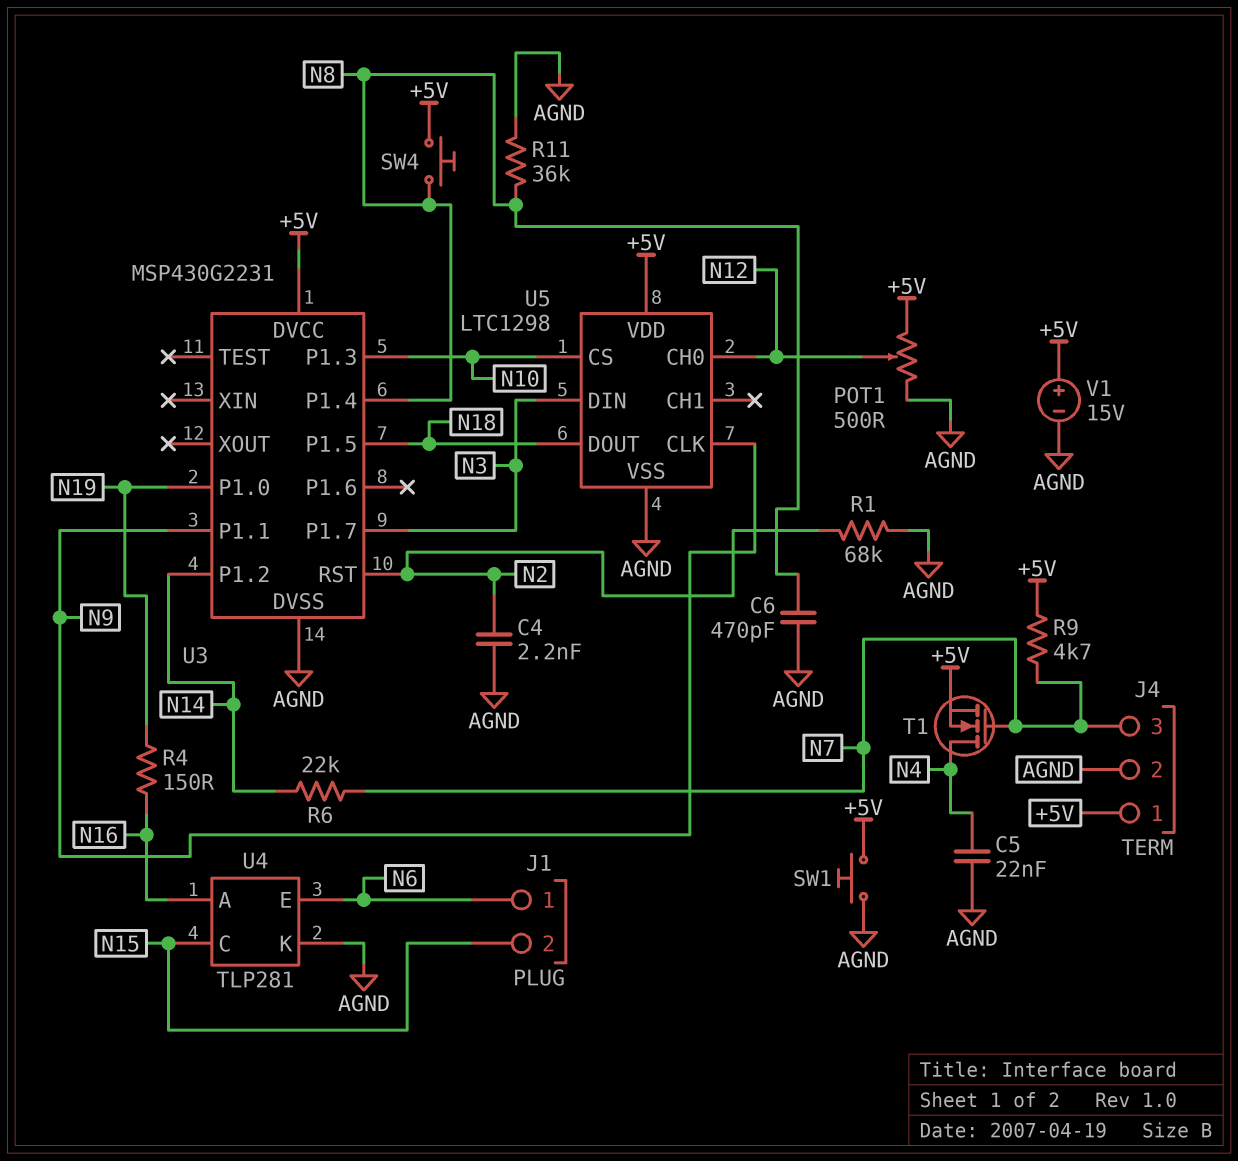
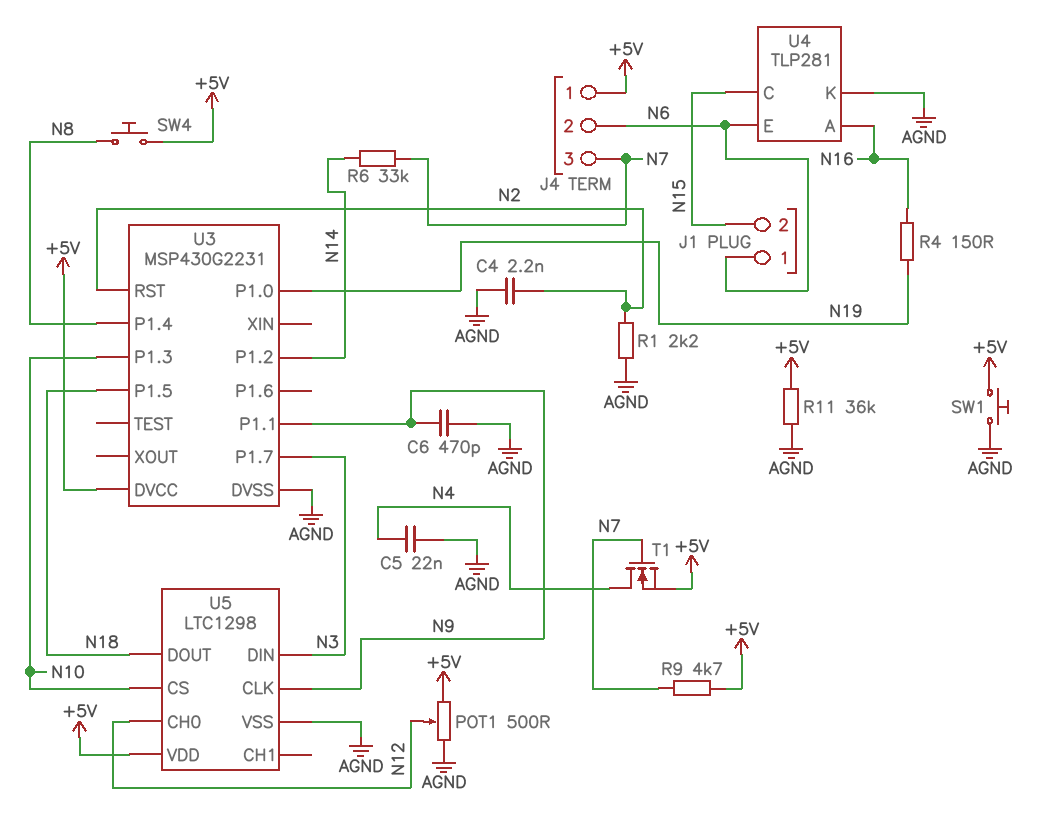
C6: 470pF (AGND, N8) -> 470pF (AGND, N9)
J4 pin 2: AGND -> N6
R1: 68k (AGND, N2) -> 2.2k (AGND, N2)
R6: 22k (N7, N14) -> 33k (N7, N14)
R11: 36k (AGND, N8) -> 36k (+5V, AGND)
V1: 15V (plus +5V, minus AGND) -> none

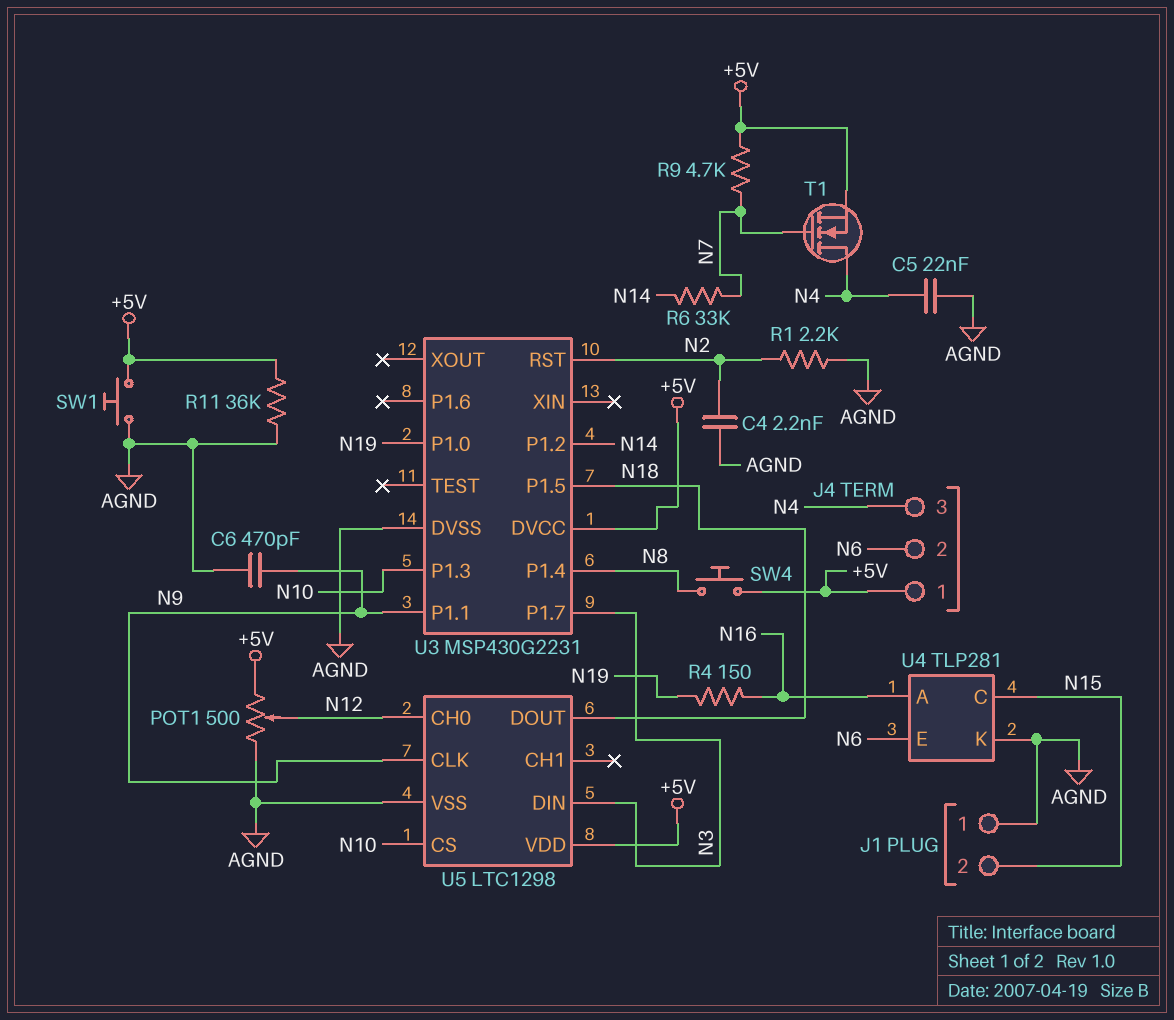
J1 pin 1: N6 -> AGND
J4 pin 3: N7 -> N4

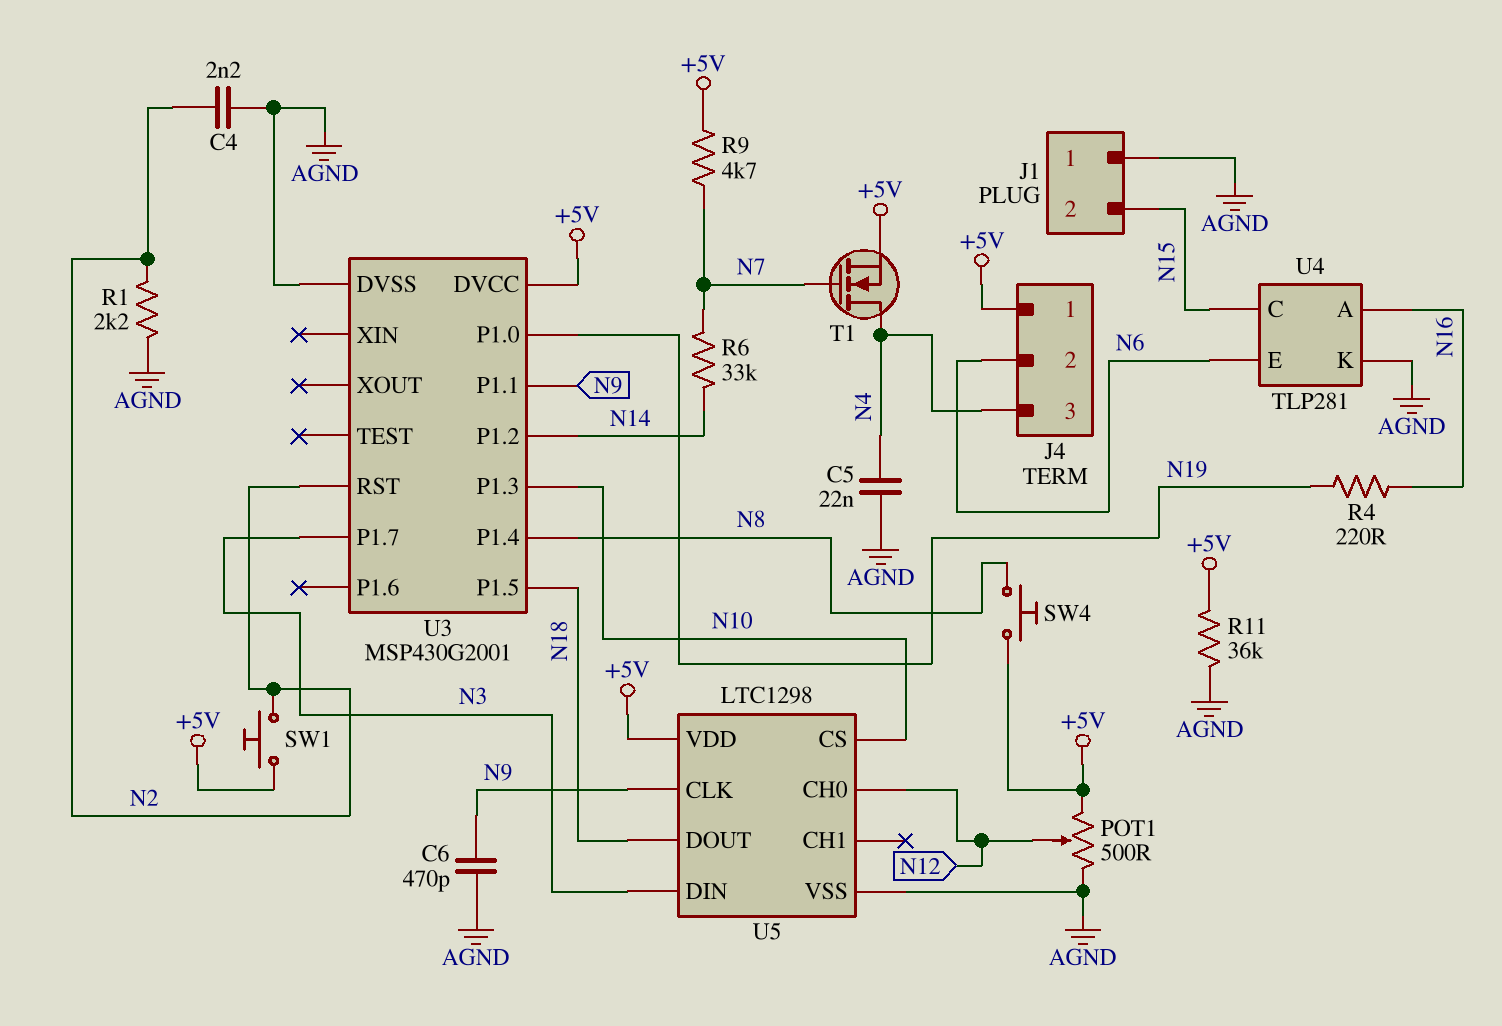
R4: 150 (N16, N19) -> 220 (N16, N19)
SW1: button (+5V, AGND) -> button (+5V, N2)
U3: MSP430G2231 -> MSP430G2001

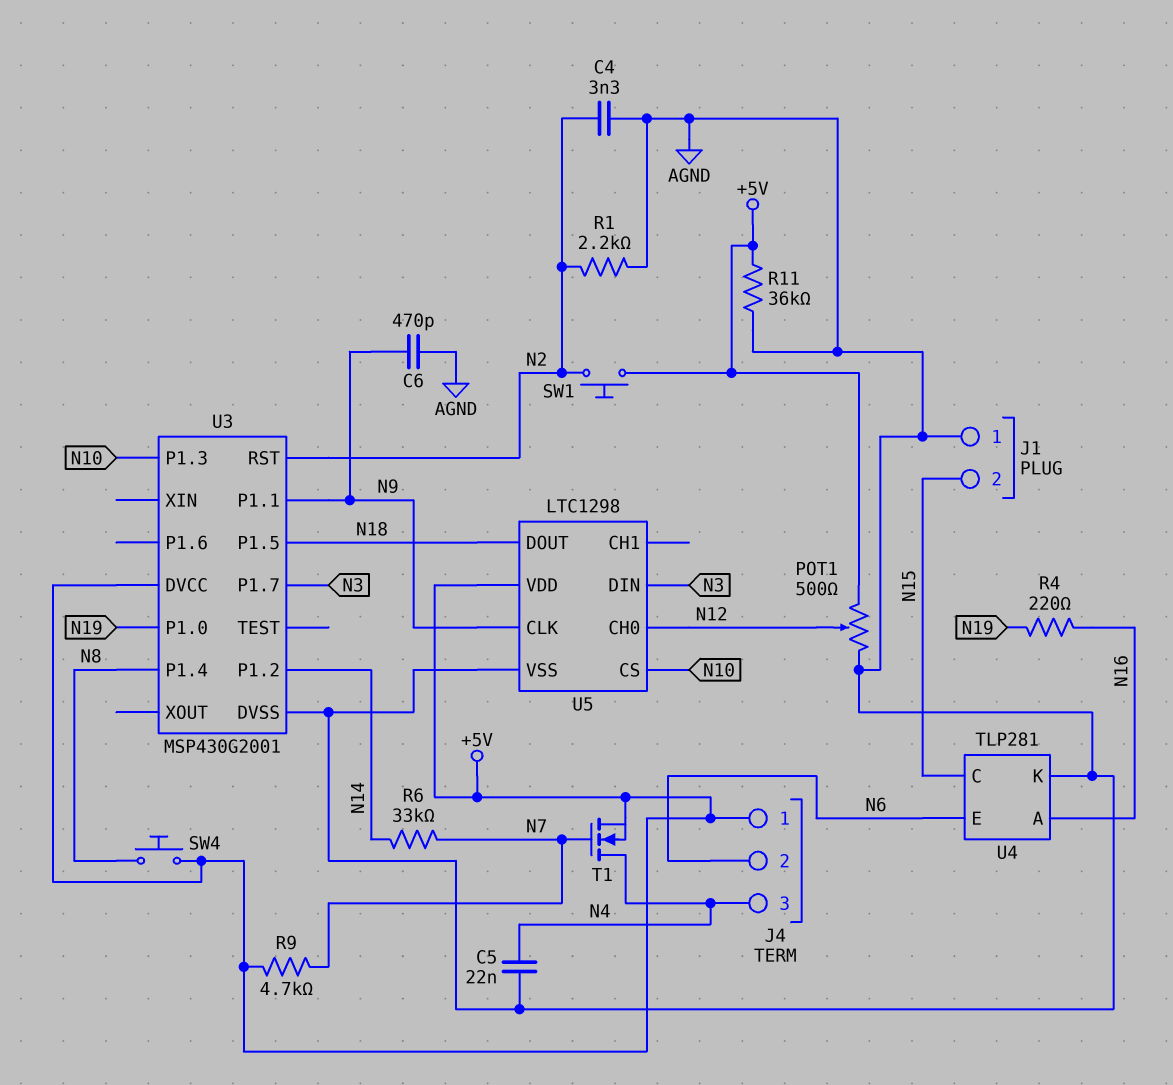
C4: 2.2nF (AGND, N2) -> 3.3nF (AGND, N2)

